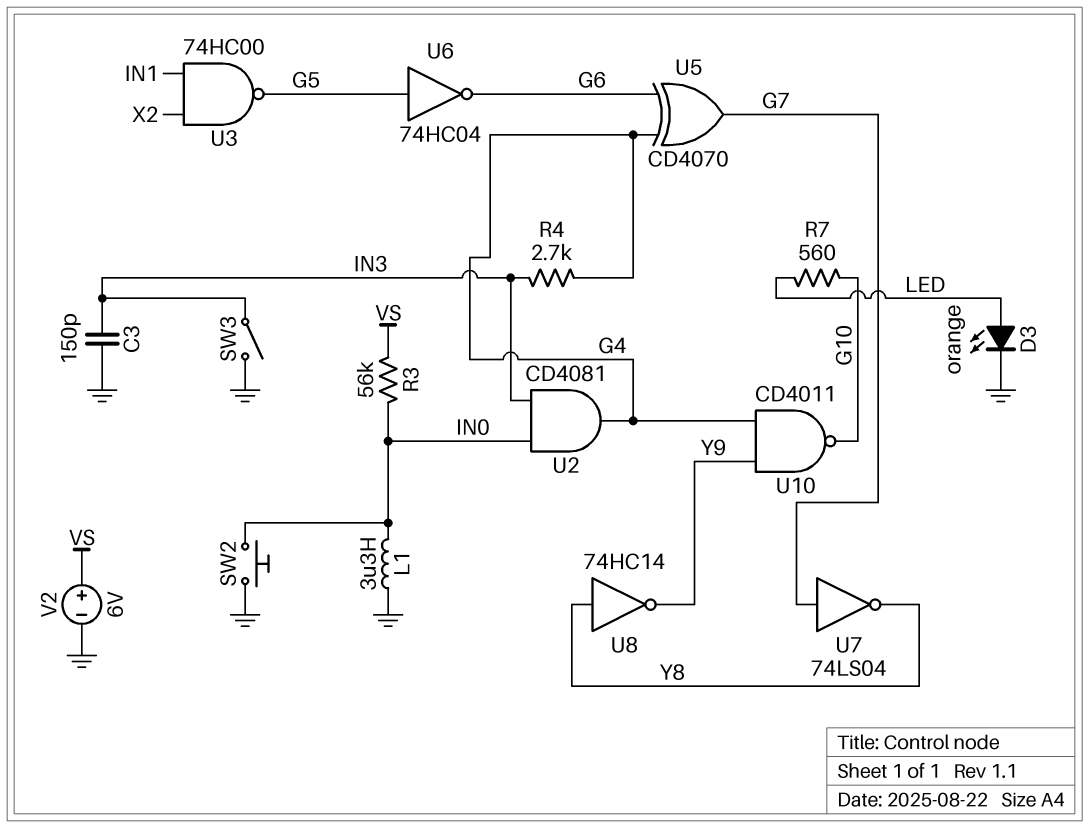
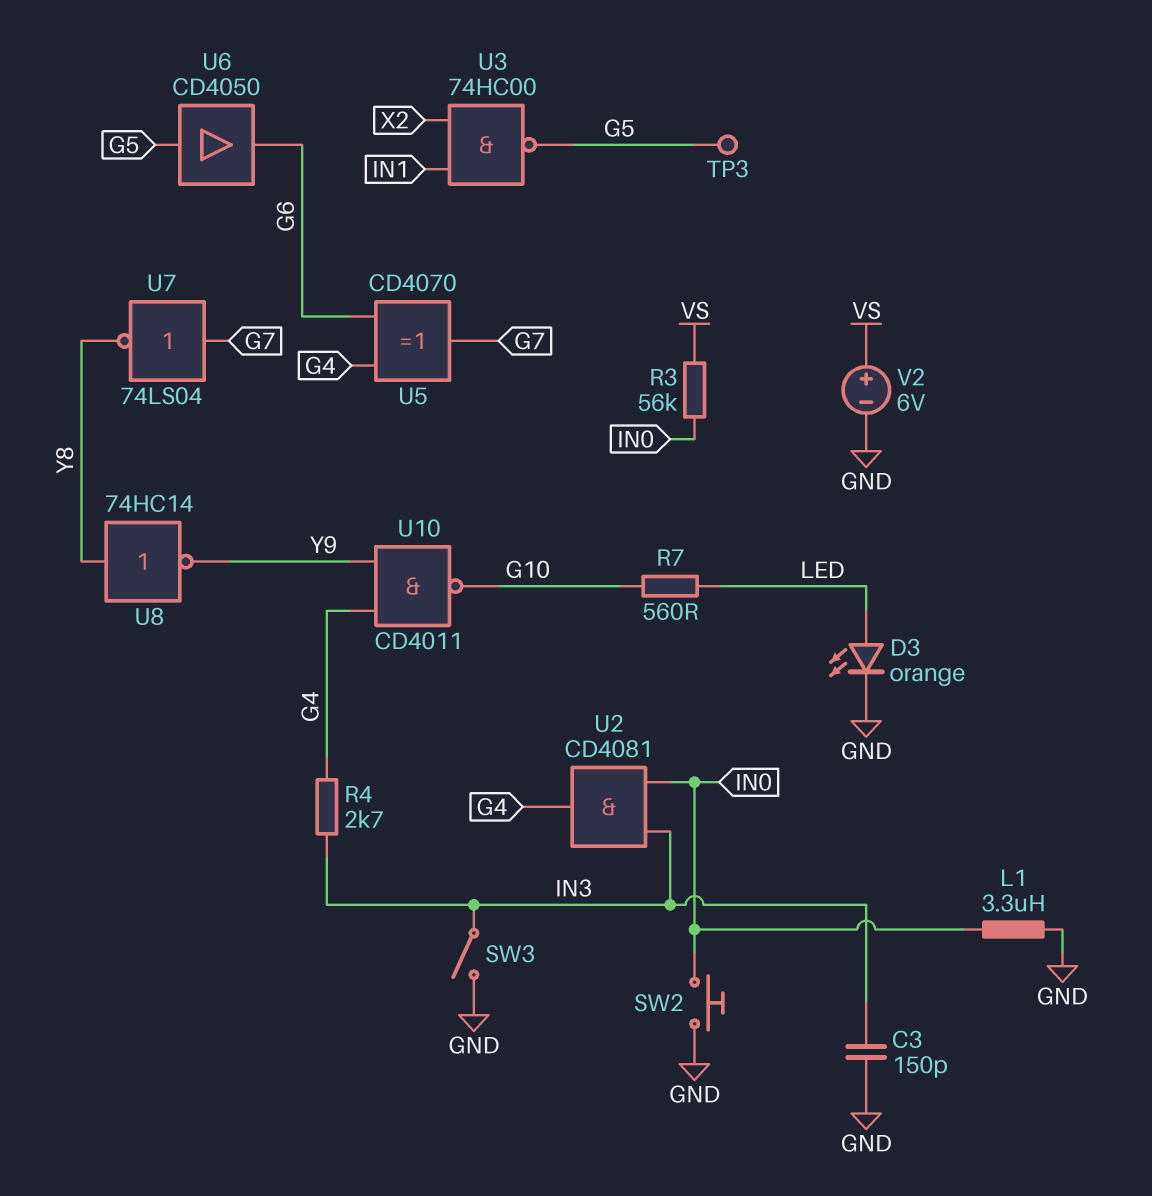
TP3: none -> test point (G5)
U6: NOT 74HC04 (in G5, out G6) -> buffer CD4050 (in G5, out G6)

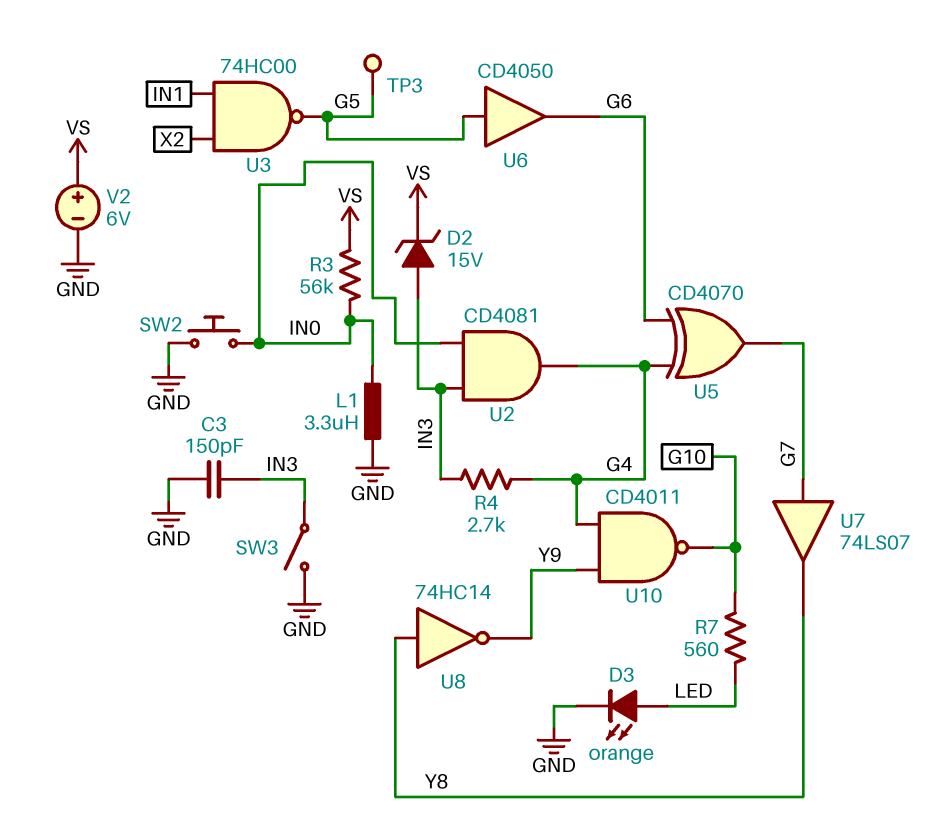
D2: none -> zener 15V (A IN3, K VS)
U7: NOT 74LS04 (in G7, out Y8) -> buffer 74LS07 (in G7, out Y8)

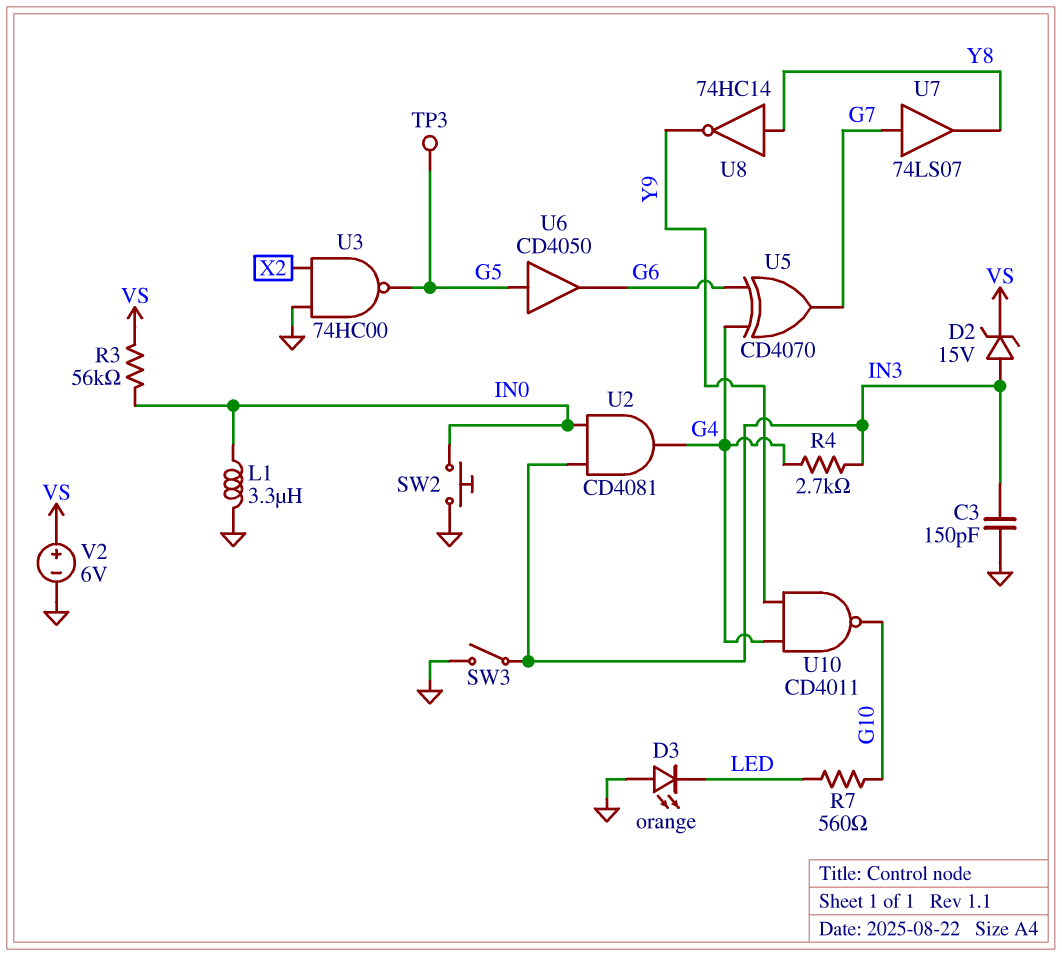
D3: LED orange (A LED, K GND) -> LED orange (A GND, K LED)
U3: NAND 74HC00 (in IN1, in X2, out G5) -> NAND 74HC00 (in GND, in X2, out G5)

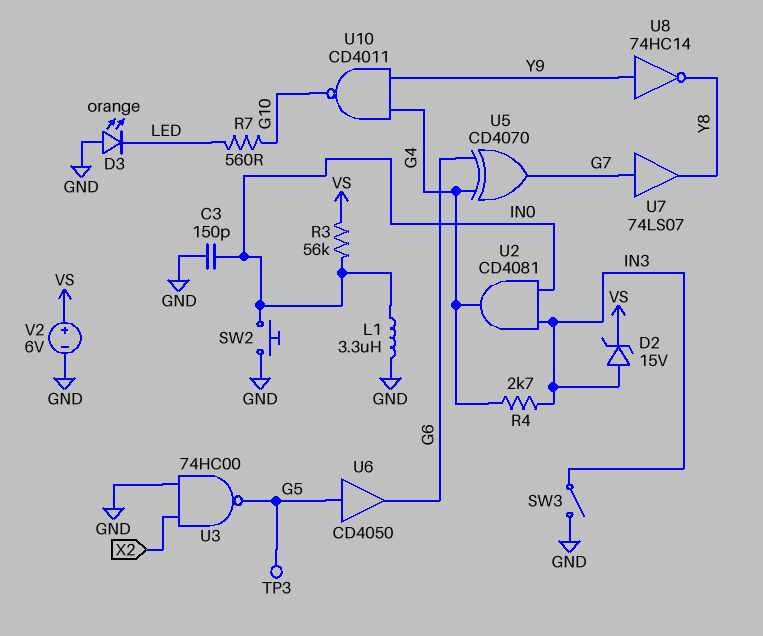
C3: 150pF (GND, IN3) -> 150pF (GND, IN0)
U8: NOT 74HC14 (in Y8, out Y9) -> NOT 74HC14 (in Y9, out Y8)

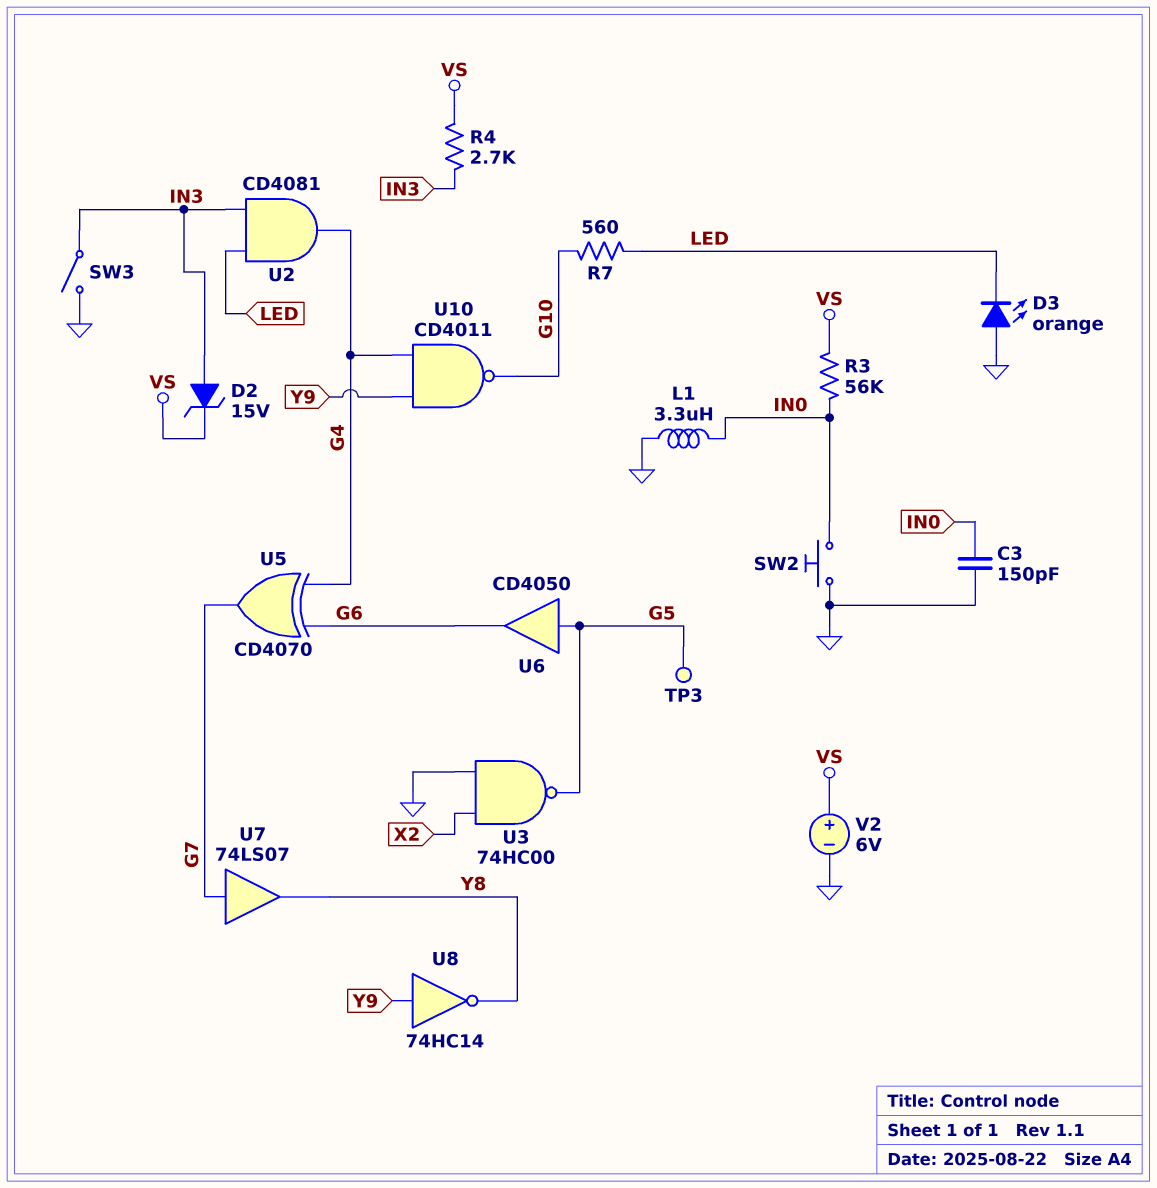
R4: 2.7k (G4, IN3) -> 2.7k (IN3, VS)
U2: AND CD4081 (in IN0, in IN3, out G4) -> AND CD4081 (in IN3, in LED, out G4)

